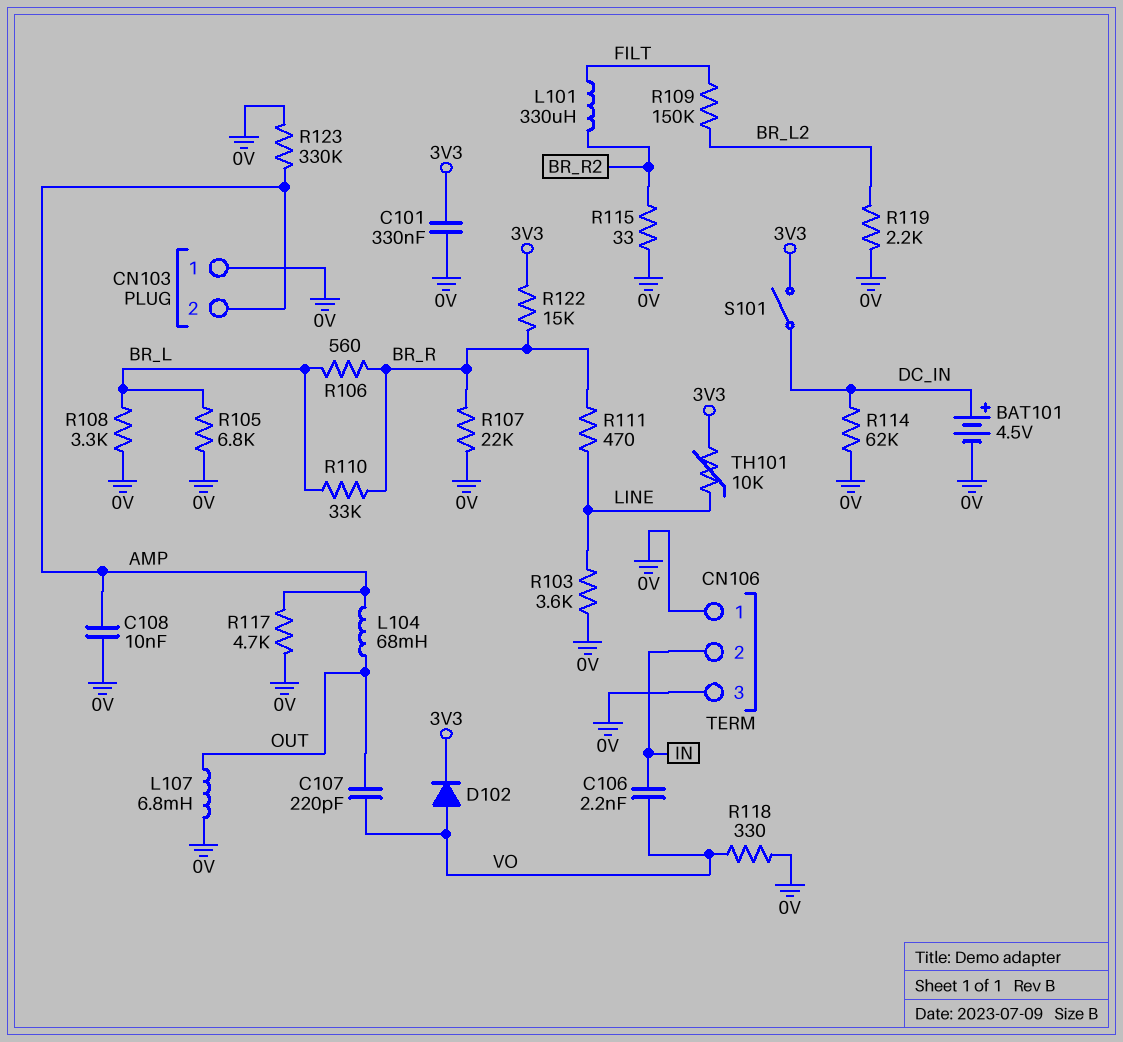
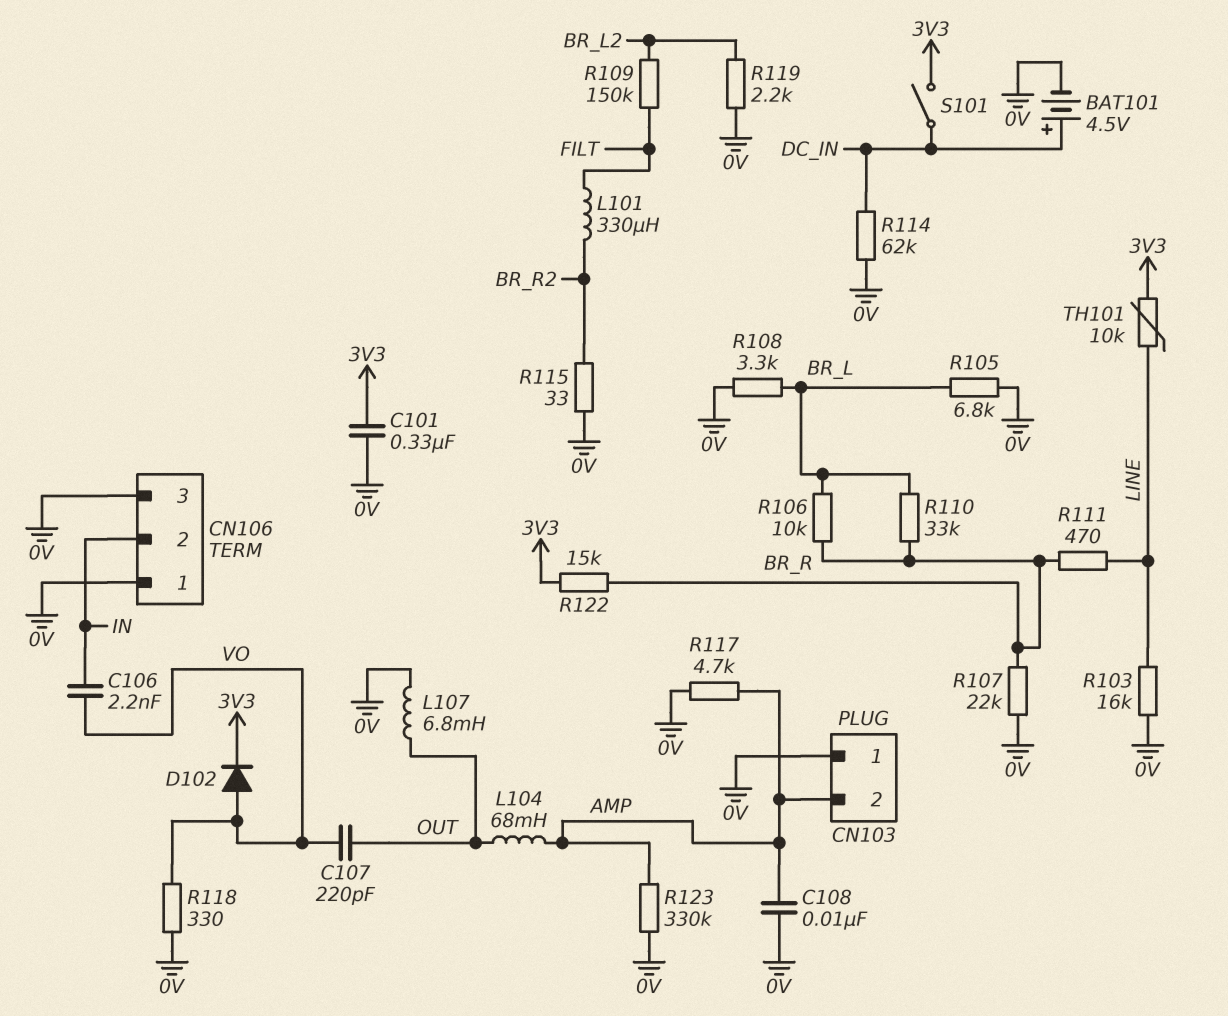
R103: 3.6k (0V, LINE) -> 16k (0V, LINE)
R106: 560 (BR_L, BR_R) -> 10k (BR_L, BR_R)

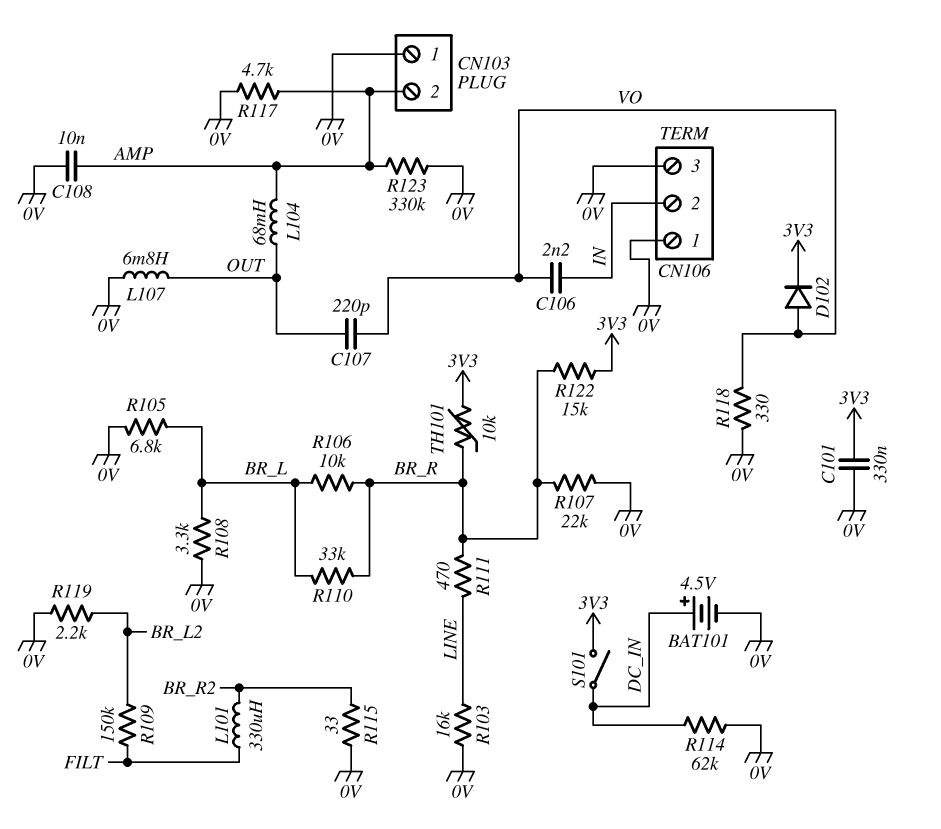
TH101: 10k (3V3, LINE) -> 10k (3V3, BR_R)

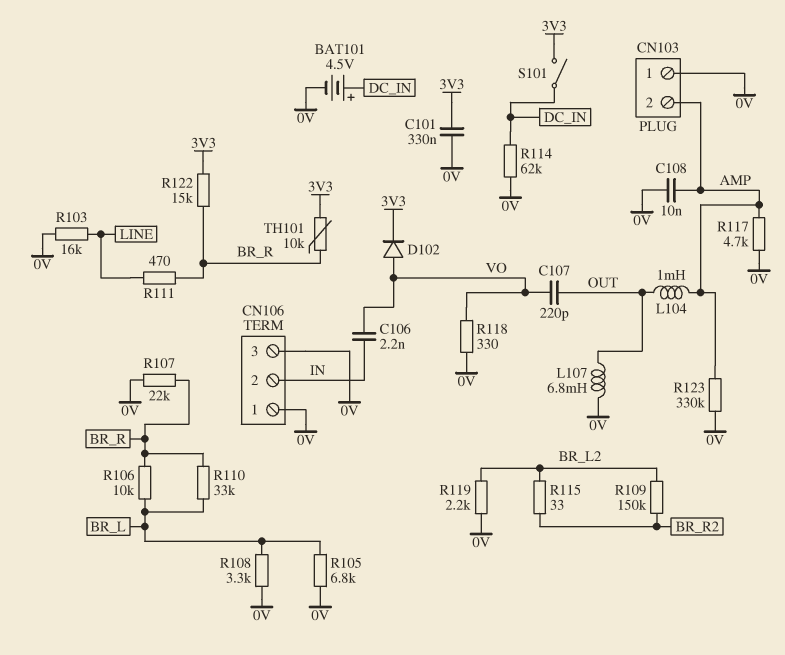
L101: 330uH (BR_R2, FILT) -> none
L104: 68mH (AMP, OUT) -> 1mH (AMP, OUT)
R109: 150k (BR_L2, FILT) -> 150k (BR_L2, BR_R2)
R115: 33 (0V, BR_R2) -> 33 (BR_L2, BR_R2)

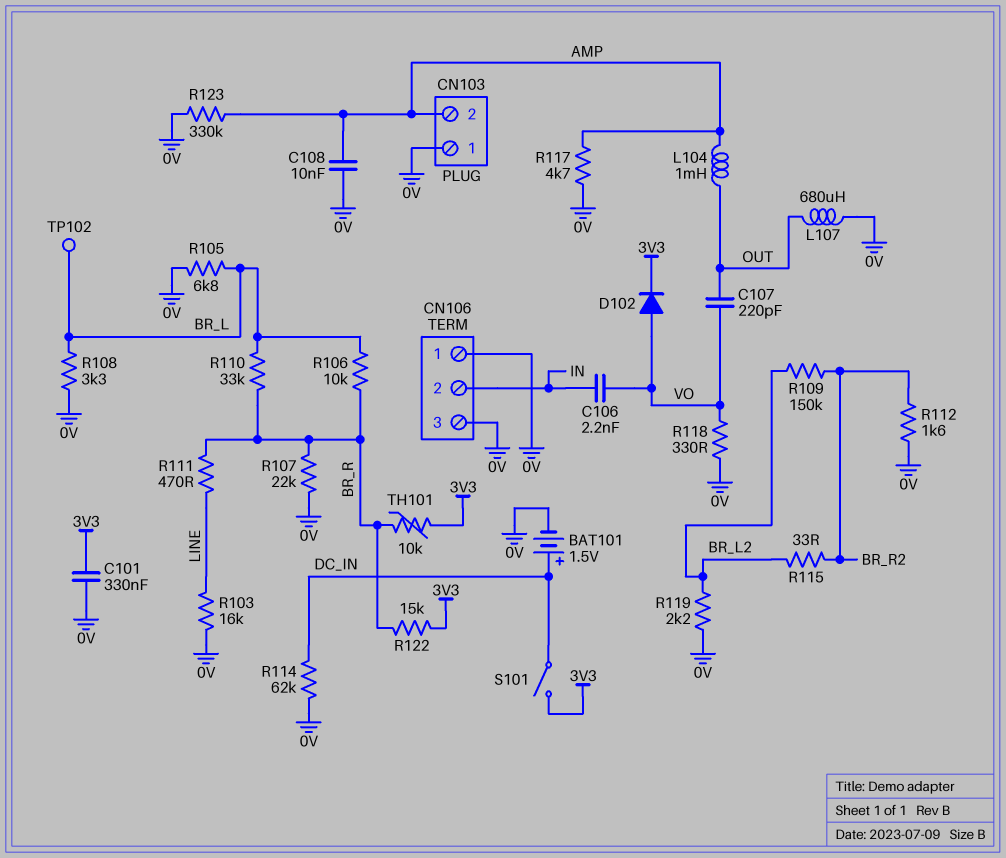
BAT101: 4.5V (plus DC_IN, minus 0V) -> 1.5V (plus DC_IN, minus 0V)
L107: 6.8mH (0V, OUT) -> 680uH (0V, OUT)
R112: none -> 1.6k (0V, BR_R2)
TP102: none -> test point (BR_L)

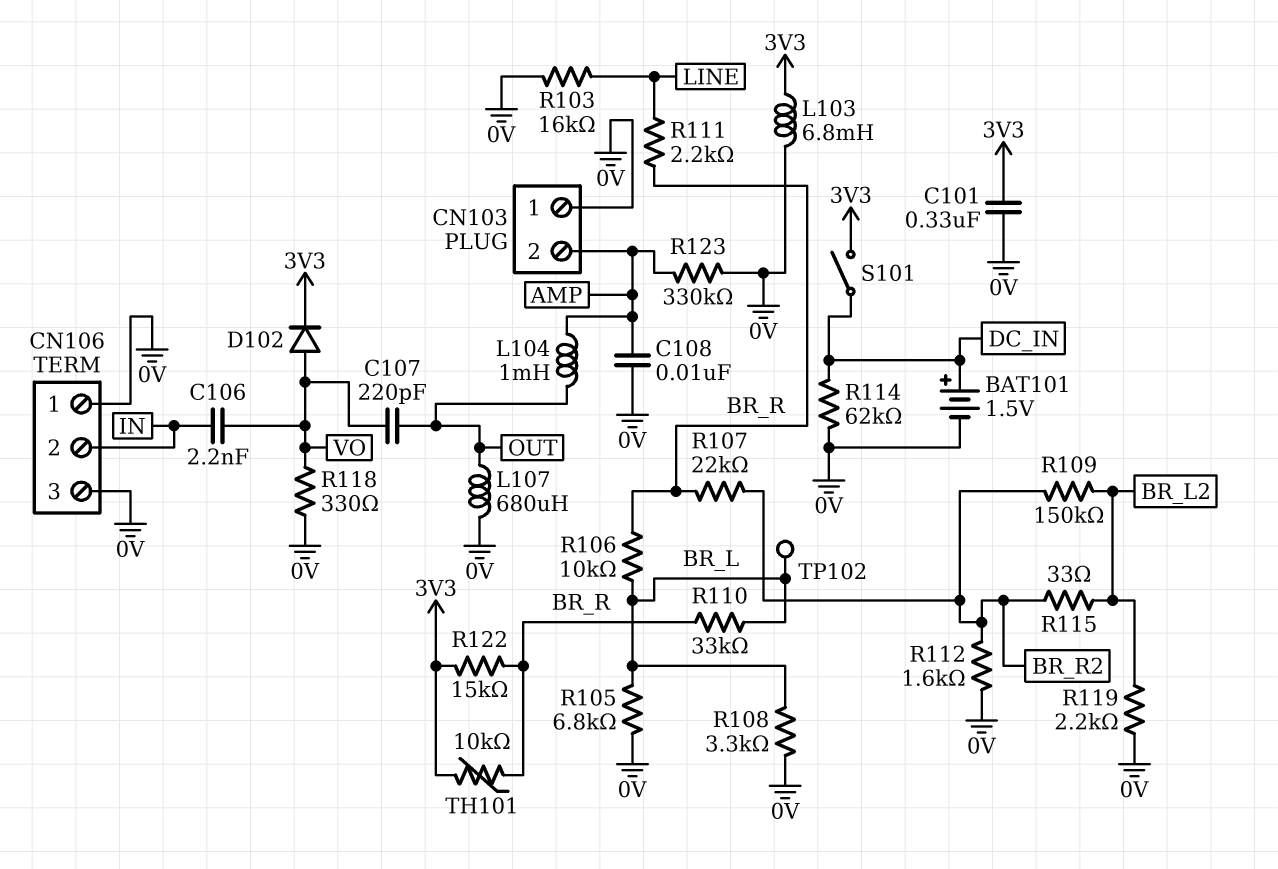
L103: none -> 6.8mH (0V, 3V3)
R107: 22k (0V, BR_R) -> 22k (BR_R, BR_R2)
R111: 470 (BR_R, LINE) -> 2.2k (BR_R, LINE)
R117: 4.7k (0V, AMP) -> none

